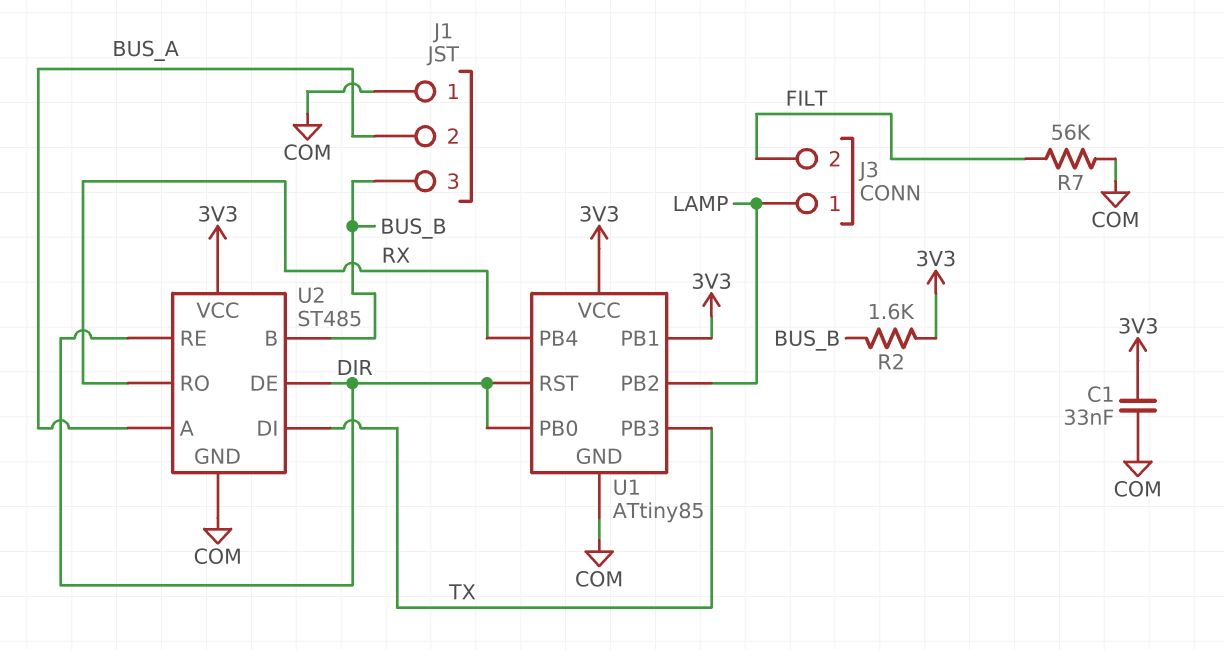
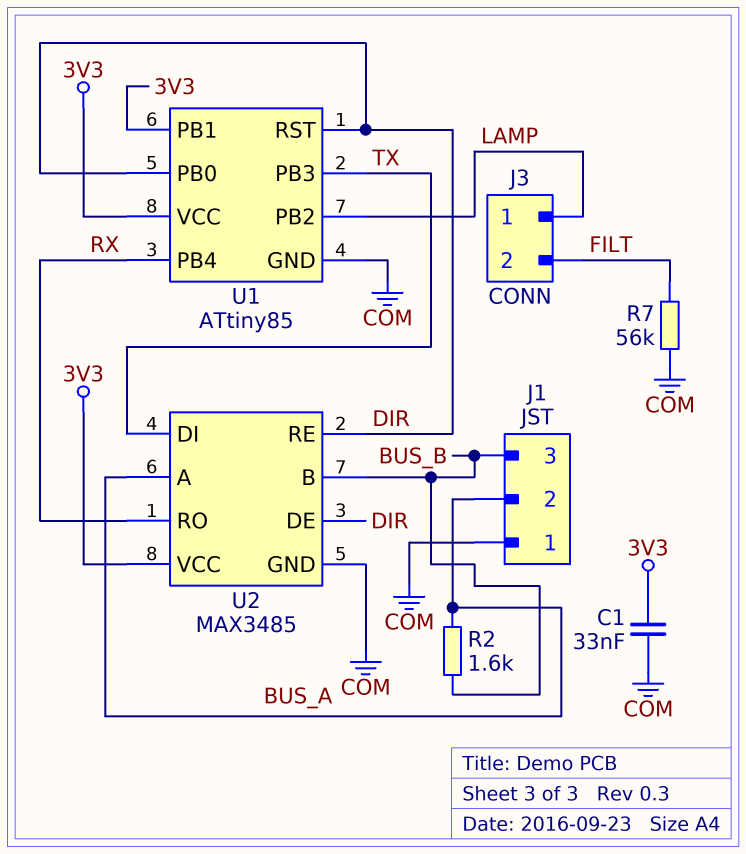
R2: 1.6k (3V3, BUS_B) -> 1.6k (BUS_A, BUS_B)
U2: ST485 -> MAX3485

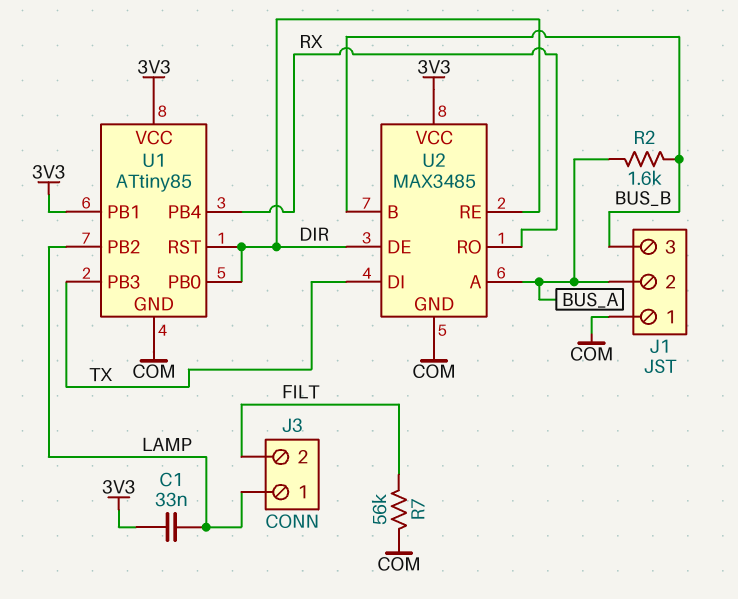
C1: 33nF (3V3, COM) -> 33nF (3V3, LAMP)

